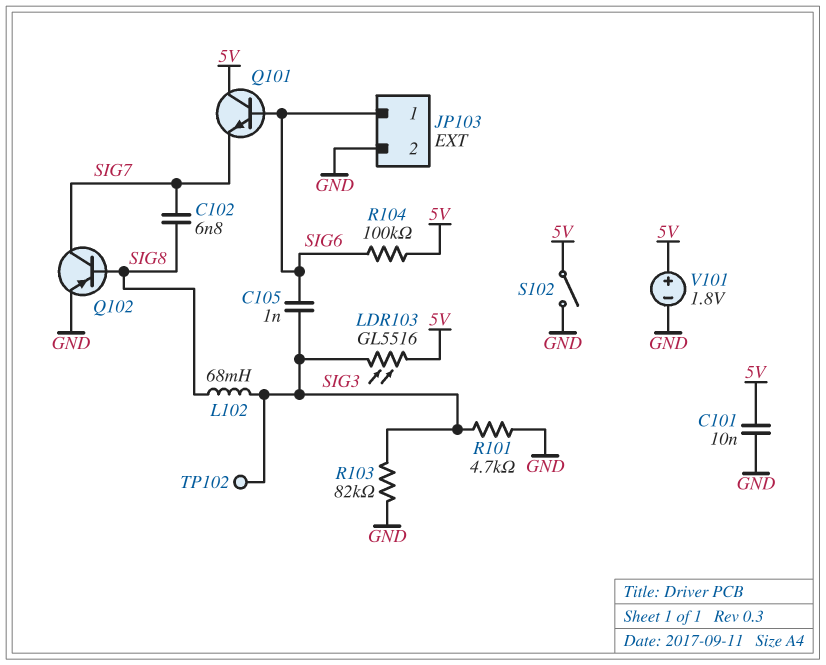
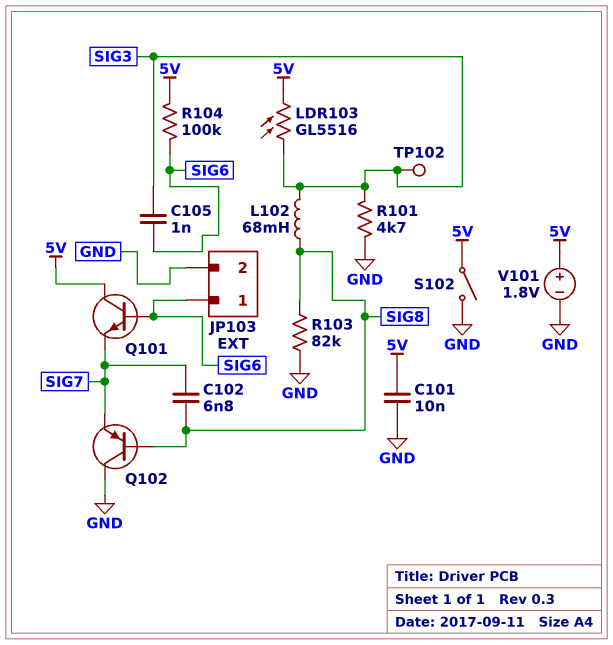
Q102: PNP (B SIG8, C SIG7, E GND) -> PNP (B SIG8, C GND, E SIG7)
R103: 82k (GND, SIG3) -> 82k (GND, SIG8)

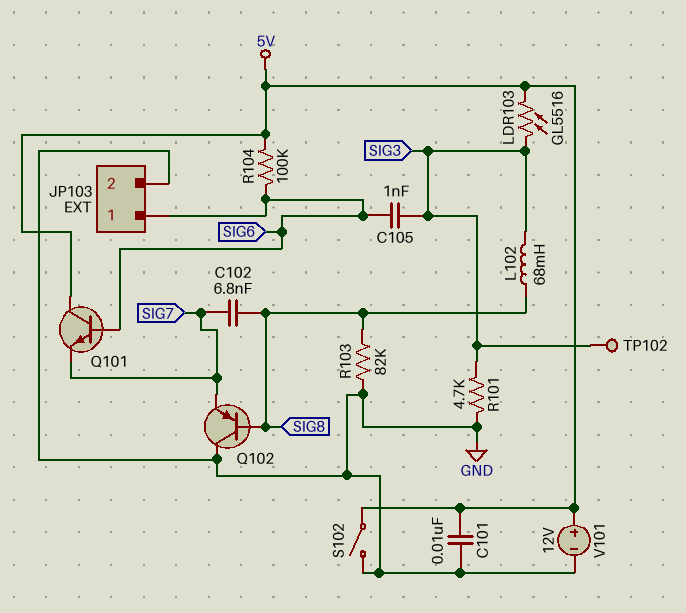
V101: 1.8V (plus 5V, minus GND) -> 12V (plus 5V, minus GND)

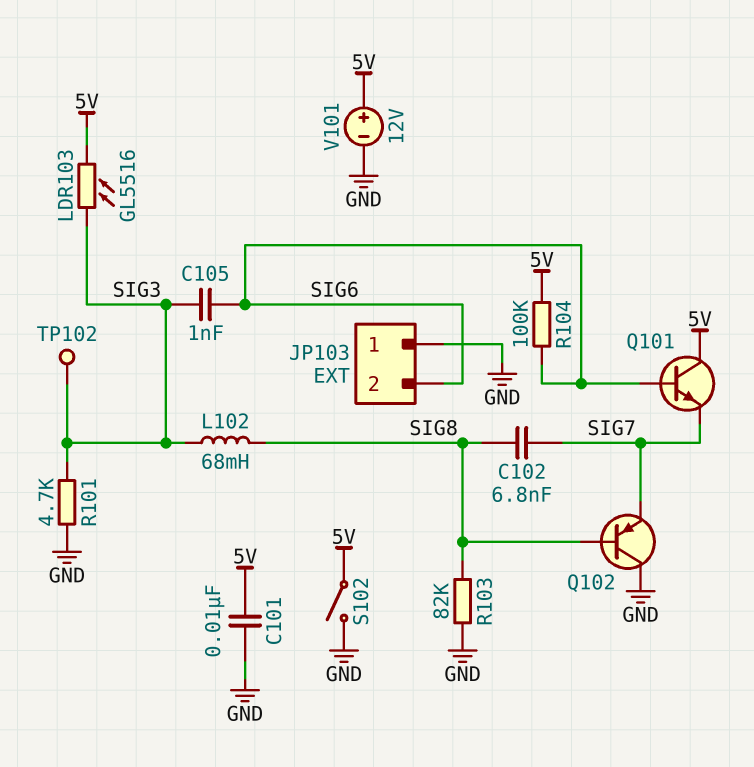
JP103 pin 1: SIG6 -> GND
JP103 pin 2: GND -> SIG6

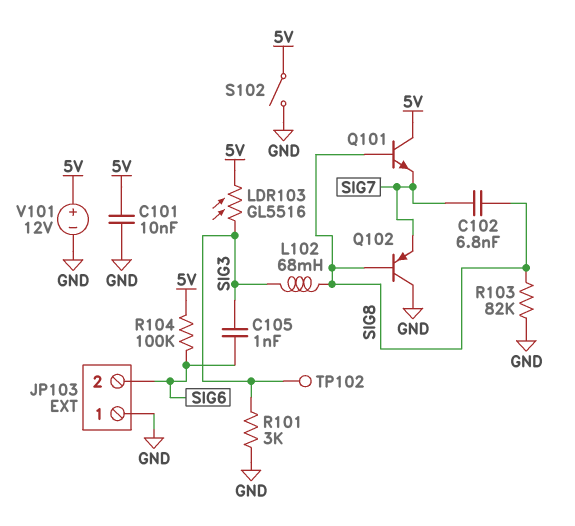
Q101: NPN (B SIG6, C 5V, E SIG7) -> NPN (B SIG8, C 5V, E SIG7)
R101: 4.7k (GND, SIG3) -> 3k (GND, SIG3)

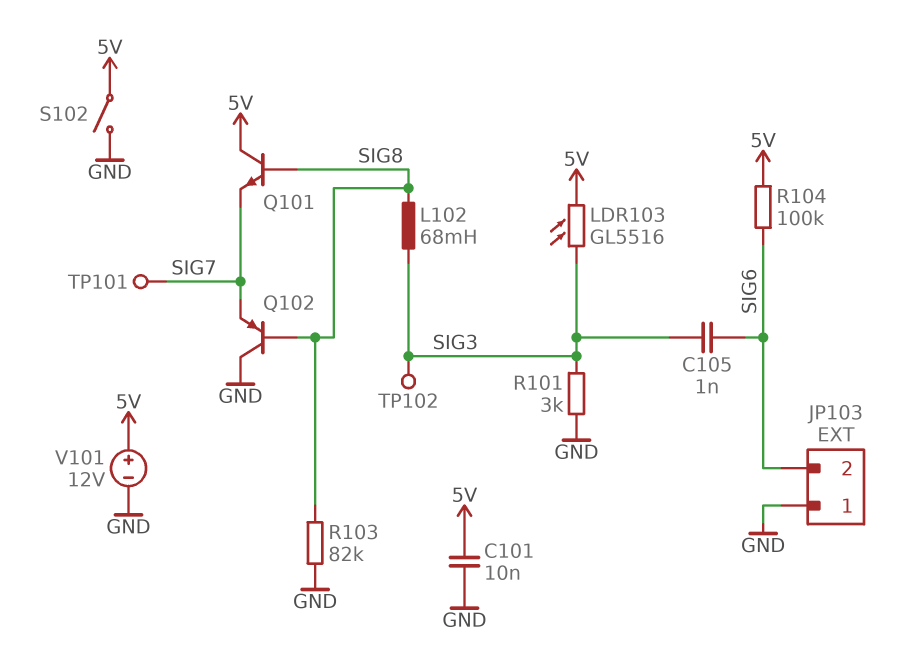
C102: 6.8nF (SIG7, SIG8) -> none
TP101: none -> test point (SIG7)

